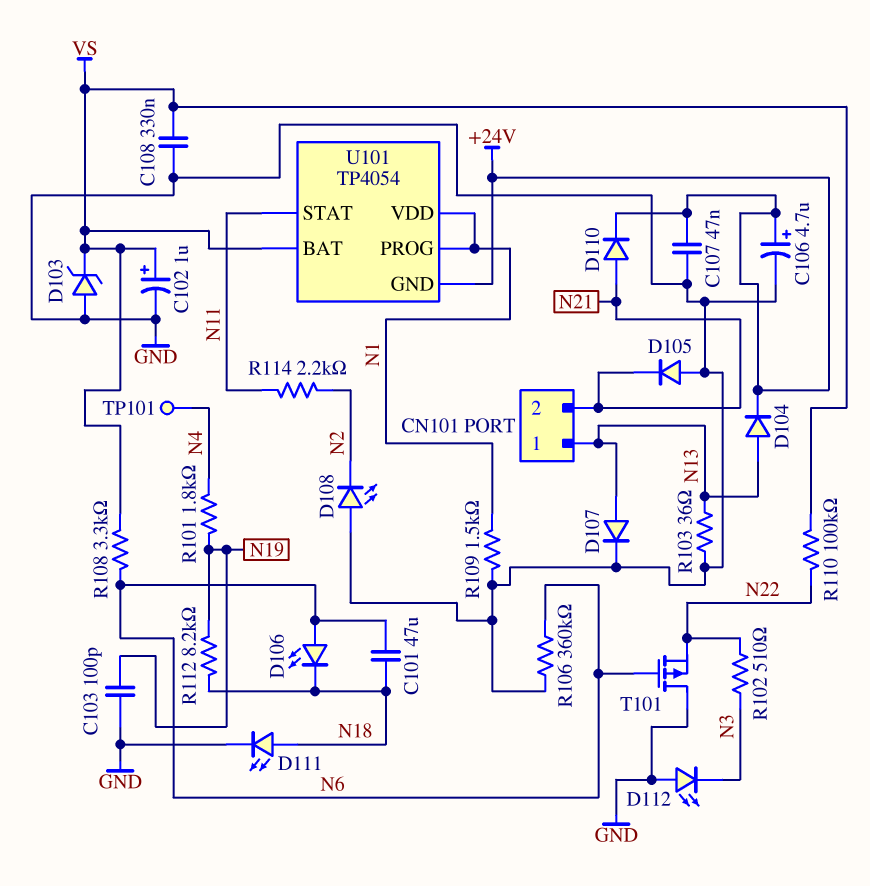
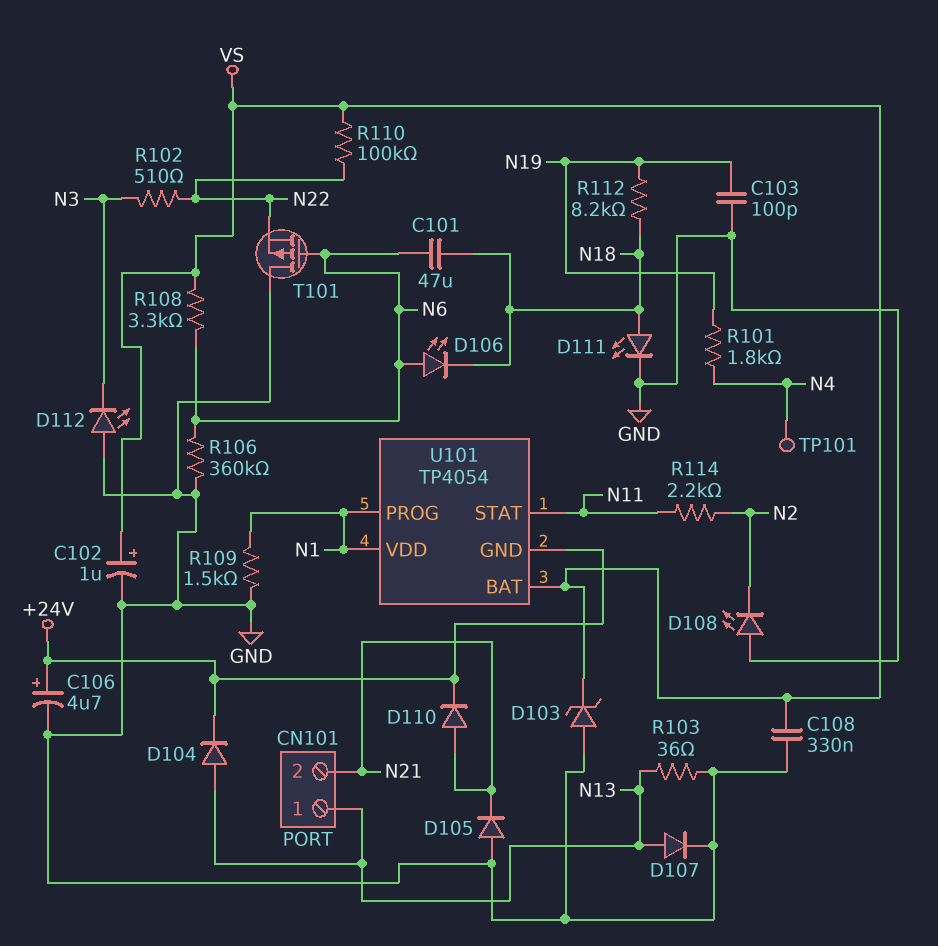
C107: 47nF (+24V, GND) -> none

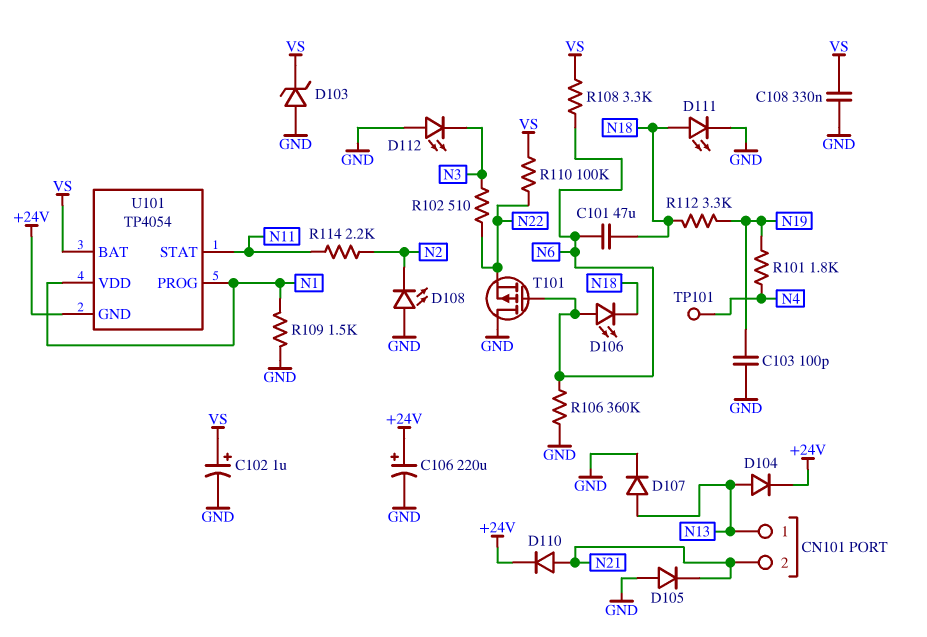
C106: 4.7uF (plus +24V, minus GND) -> 220uF (plus +24V, minus GND)
R103: 36 (GND, N13) -> none
R112: 8.2k (N18, N19) -> 3.3k (N18, N19)

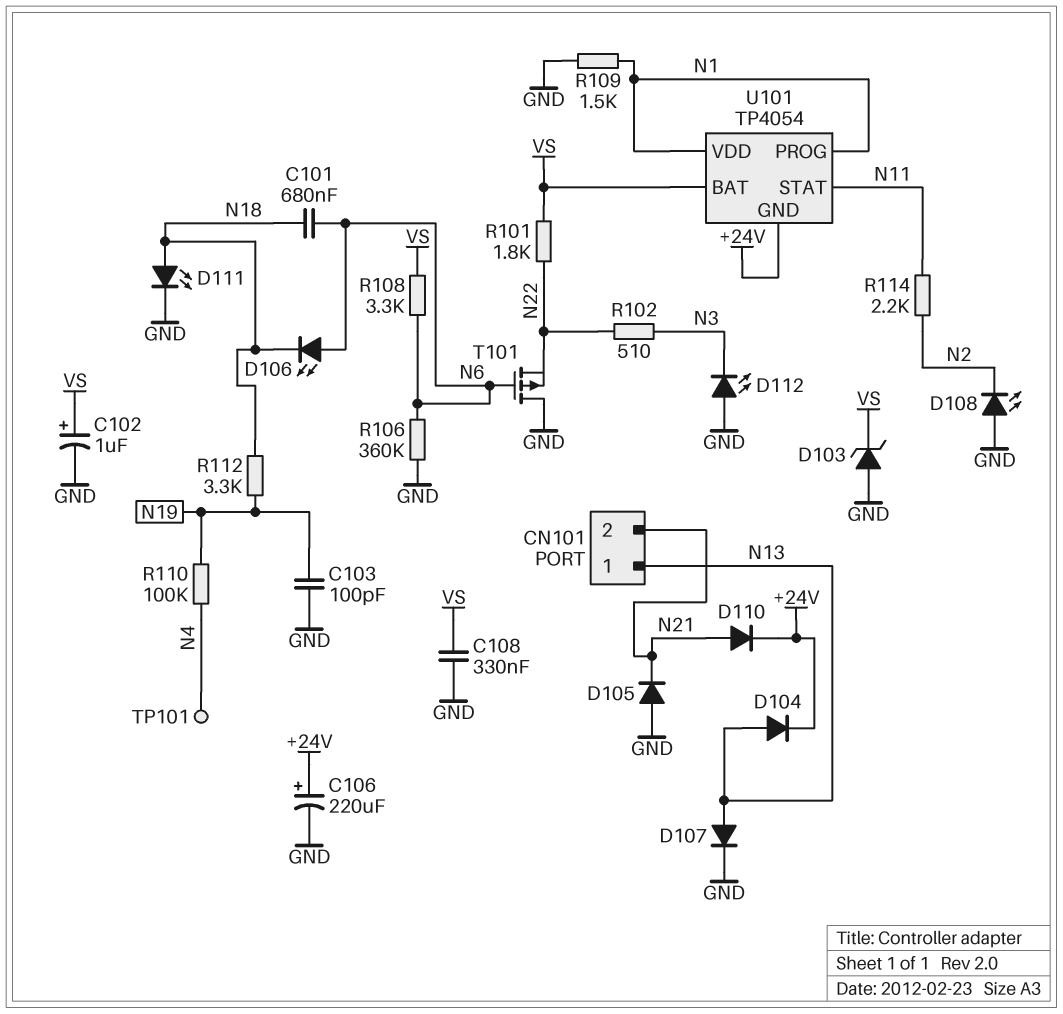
C101: 47uF (N6, N18) -> 680nF (N6, N18)
R101: 1.8k (N4, N19) -> 1.8k (N22, VS)
R110: 100k (N22, VS) -> 100k (N4, N19)

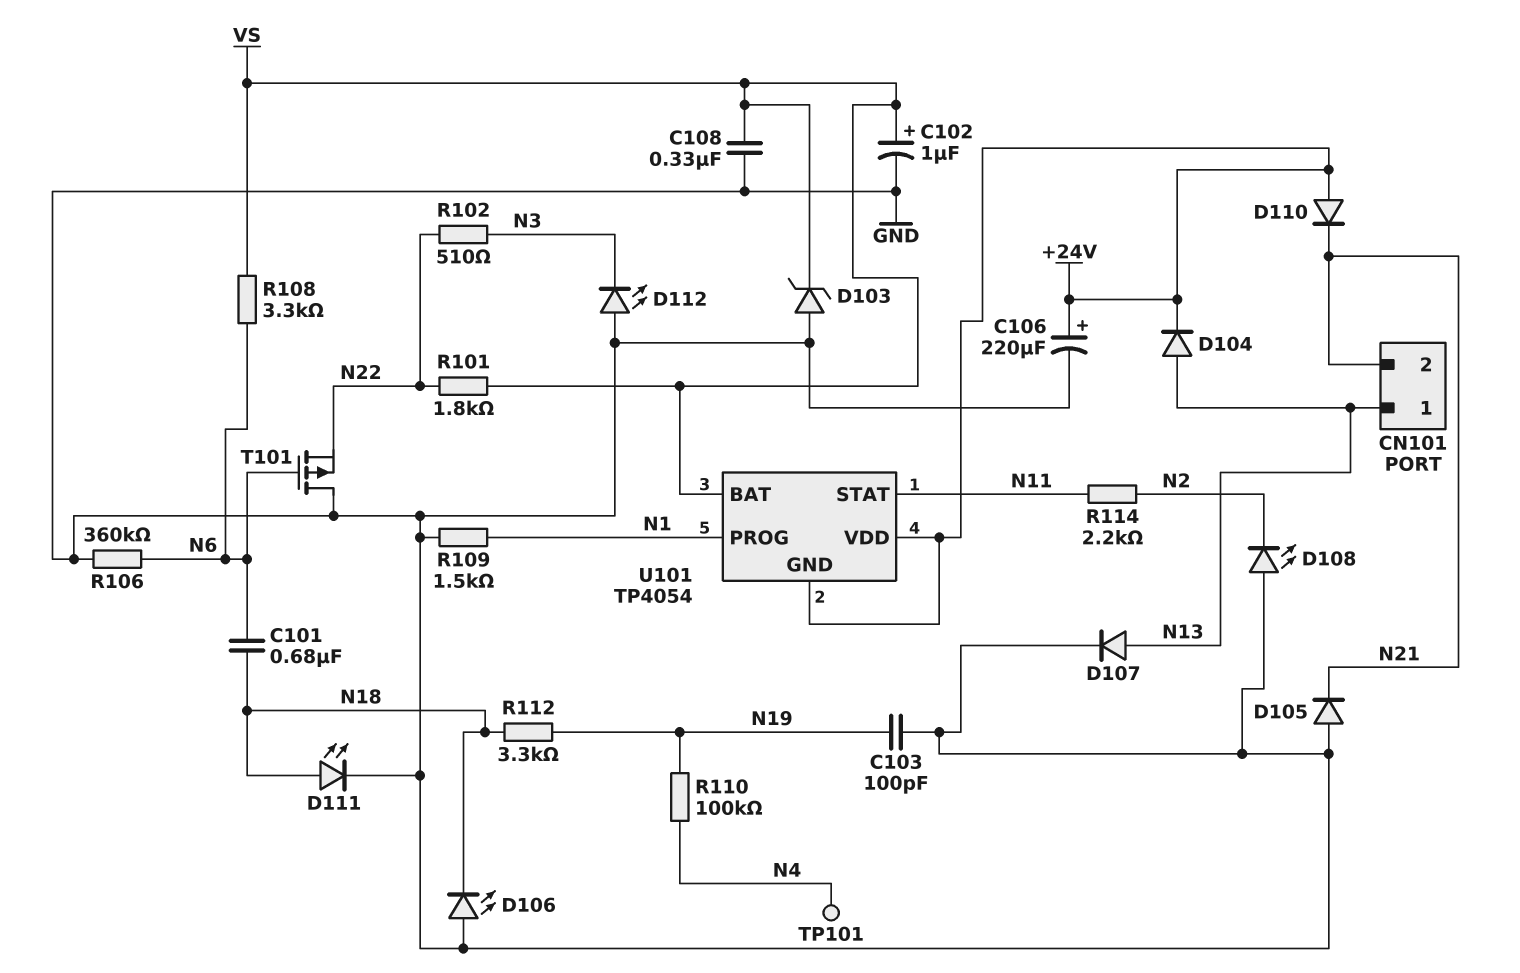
D106: LED (A N6, K N18) -> LED (A GND, K N18)
D110: diode (A N21, K +24V) -> diode (A +24V, K N21)
U101 pin VDD: N1 -> +24V

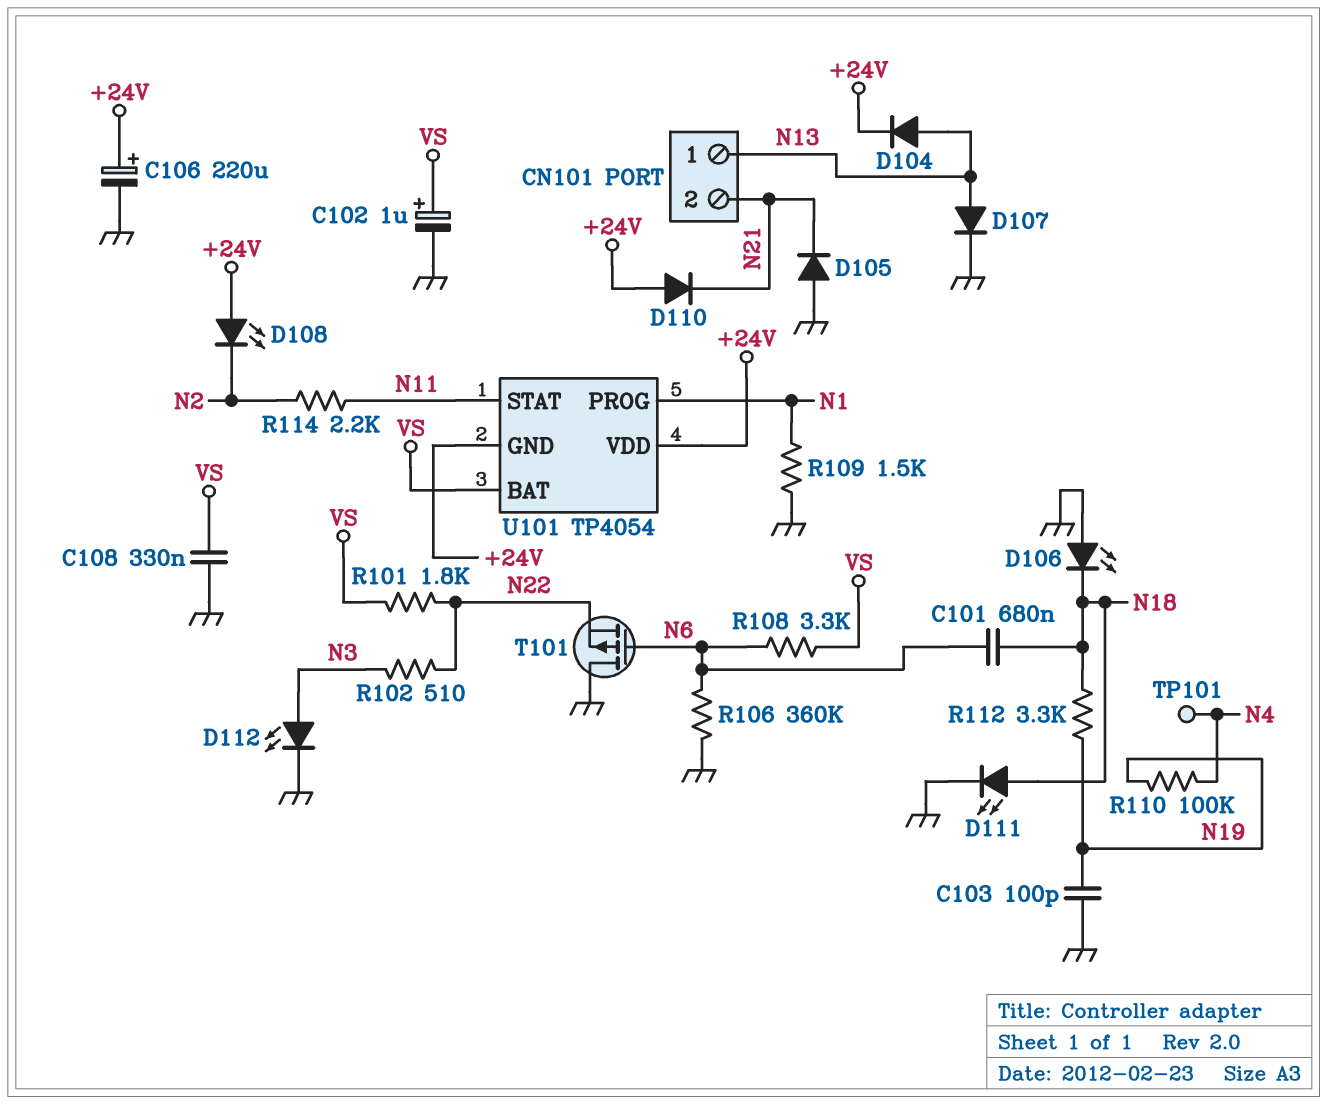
D103: zener (A GND, K VS) -> none
D108: LED (A GND, K N2) -> LED (A +24V, K N2)
D112: LED (A GND, K N3) -> LED (A N3, K GND)

